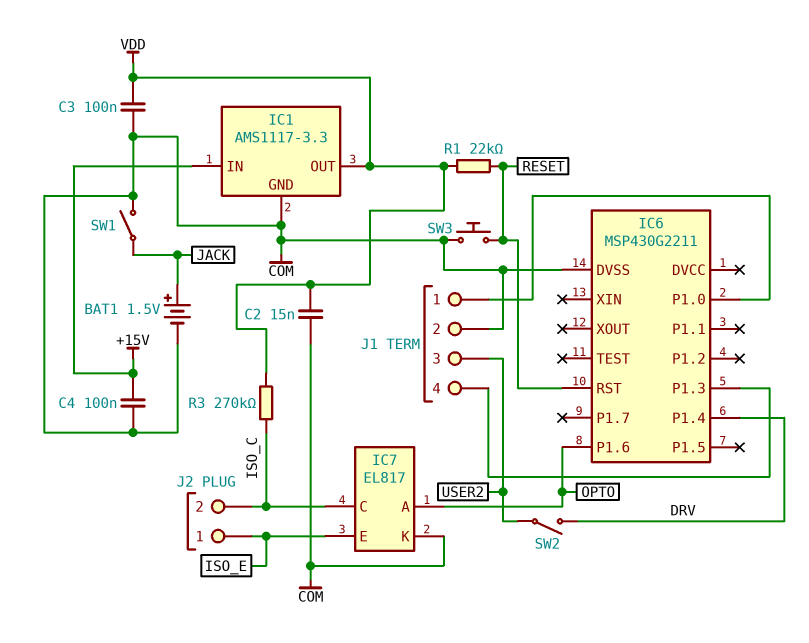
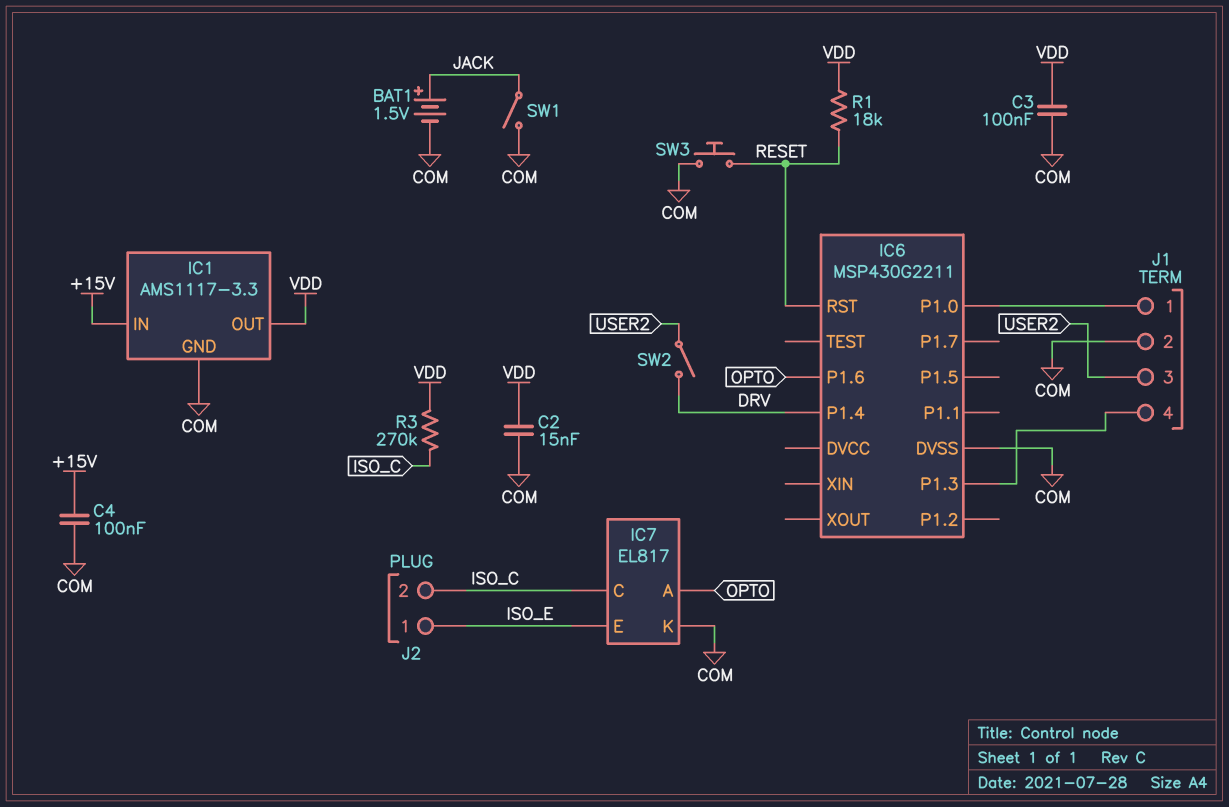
R1: 22k (RESET, VDD) -> 18k (RESET, VDD)

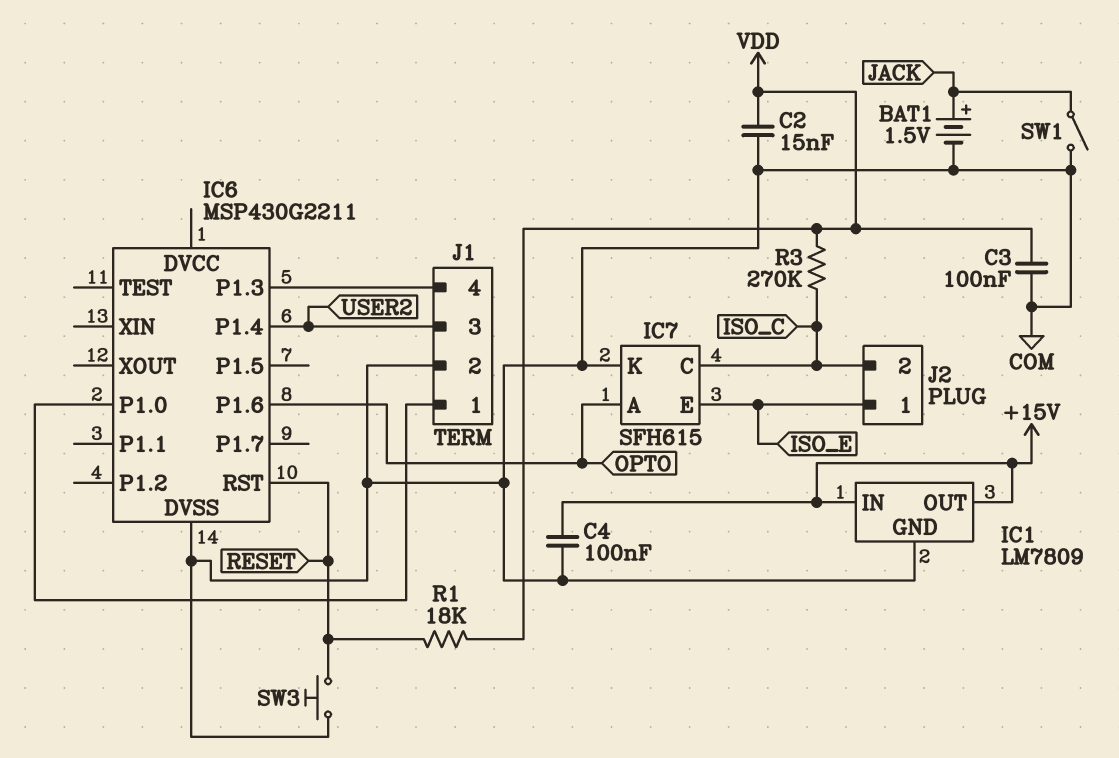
IC1: AMS1117-3.3 -> LM7809
IC1 pin OUT: VDD -> +15V
IC6 pin P1.4: DRV -> USER2
IC7: EL817 -> SFH615
SW2: switch (DRV, USER2) -> none

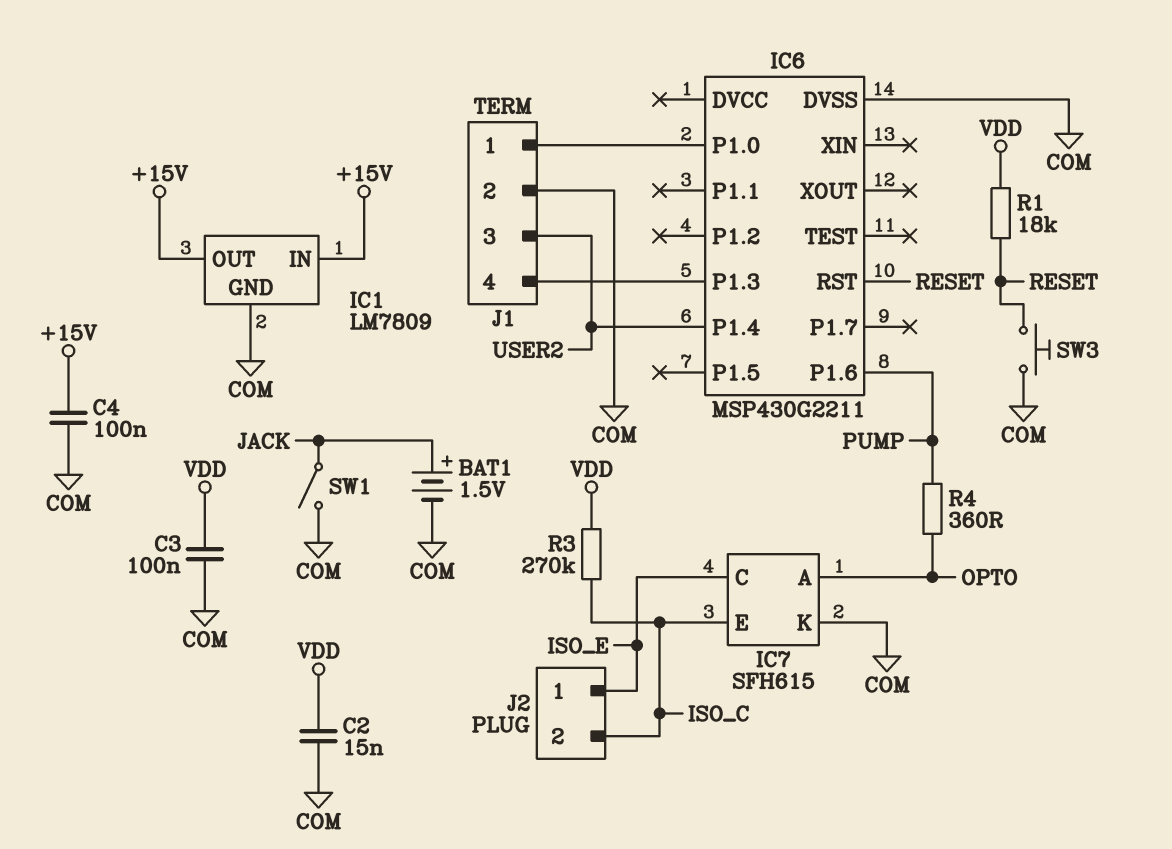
IC6 pin P1.6: OPTO -> PUMP
IC7 pin C: ISO_C -> ISO_E
IC7 pin E: ISO_E -> ISO_C
R4: none -> 360 (OPTO, PUMP)

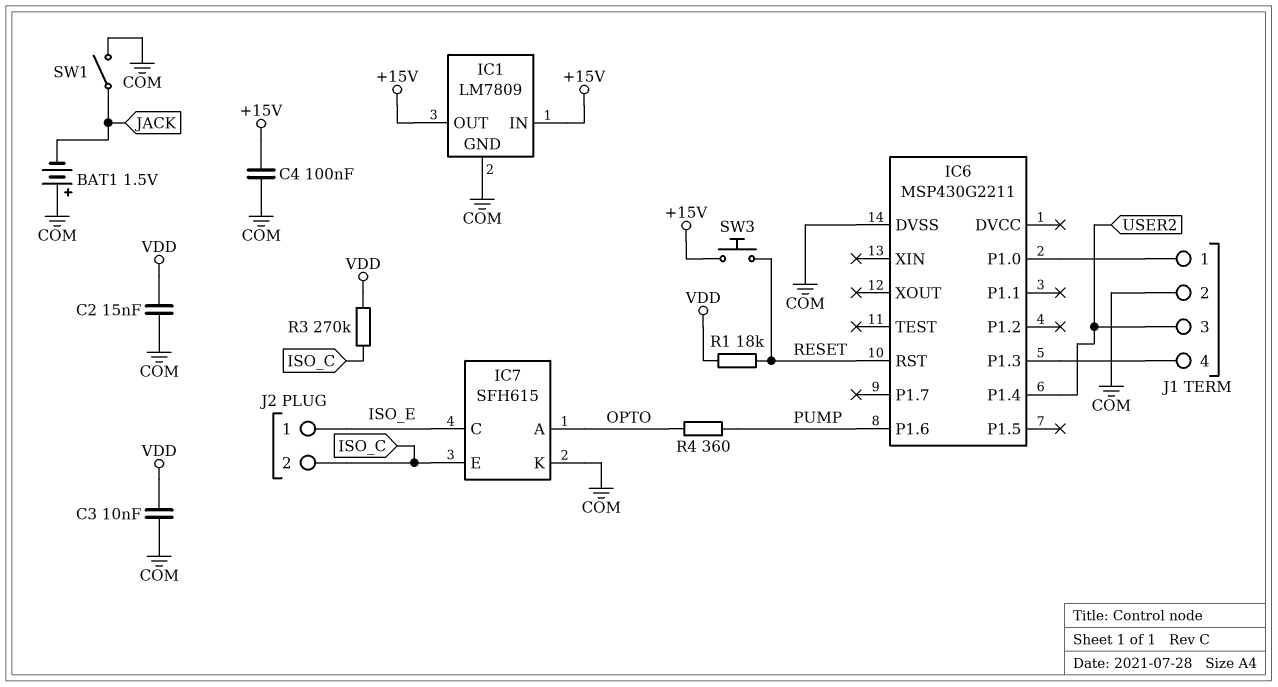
BAT1: 1.5V (plus JACK, minus COM) -> 1.5V (plus COM, minus JACK)
C3: 100nF (COM, VDD) -> 10nF (COM, VDD)
SW3: button (COM, RESET) -> button (+15V, RESET)

